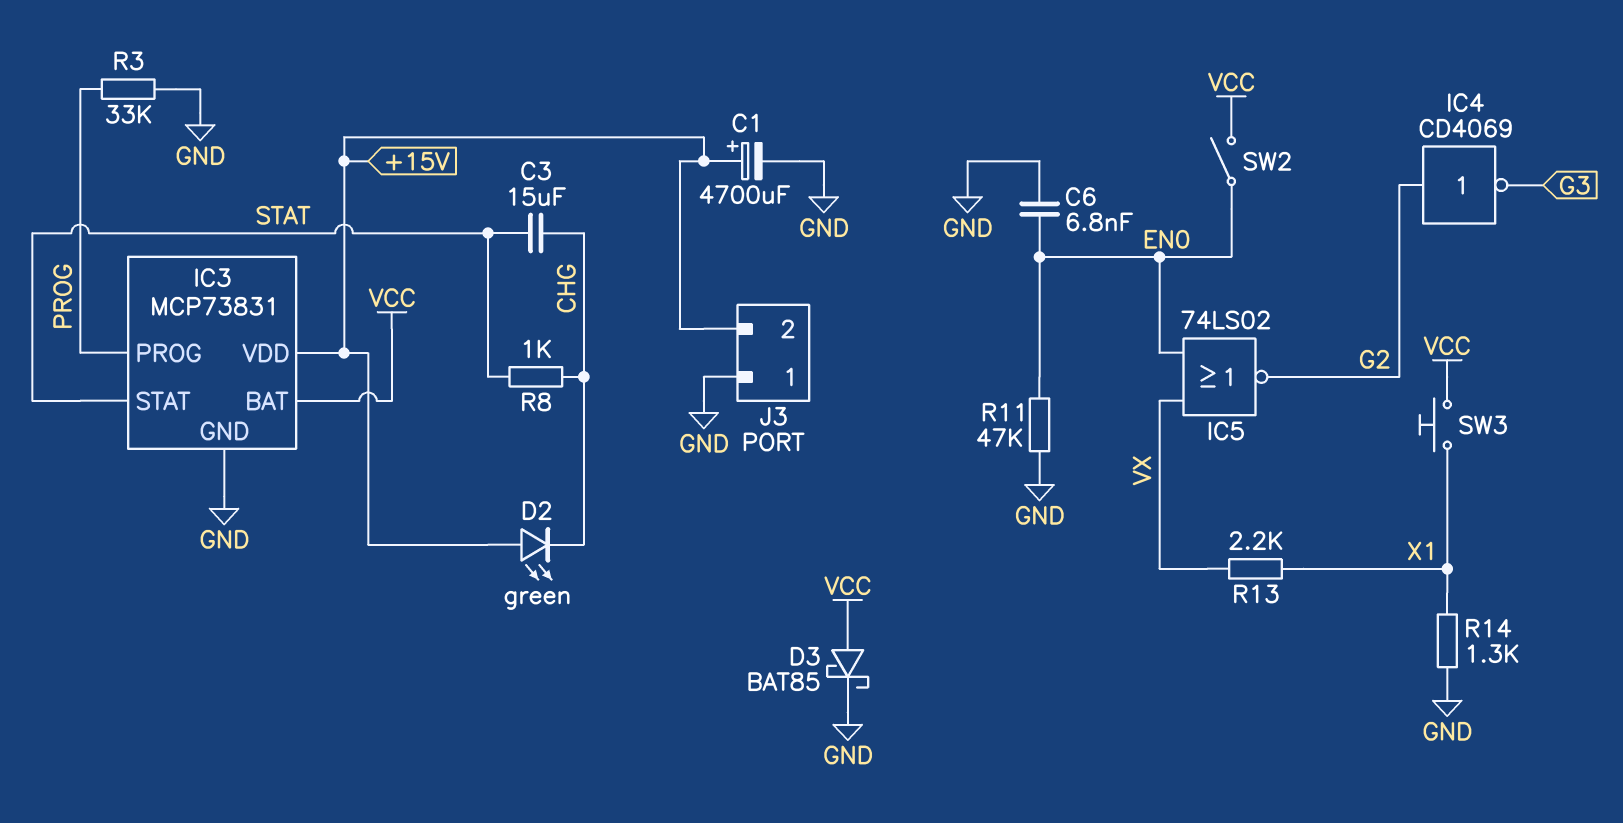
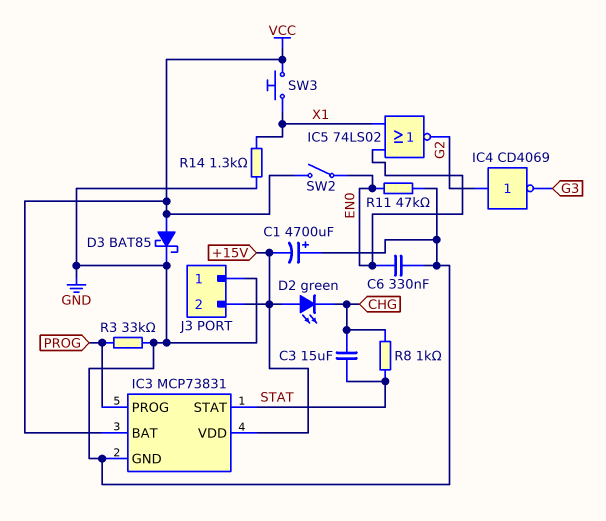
C1: 4700uF (plus +15V, minus GND) -> 4700uF (plus GND, minus +15V)
C6: 6.8nF (EN0, GND) -> 330nF (EN0, GND)
IC5: NOR 74LS02 (in EN0, in VX, out G2) -> NOR 74LS02 (in EN0, in X1, out G2)
R13: 2.2k (VX, X1) -> none

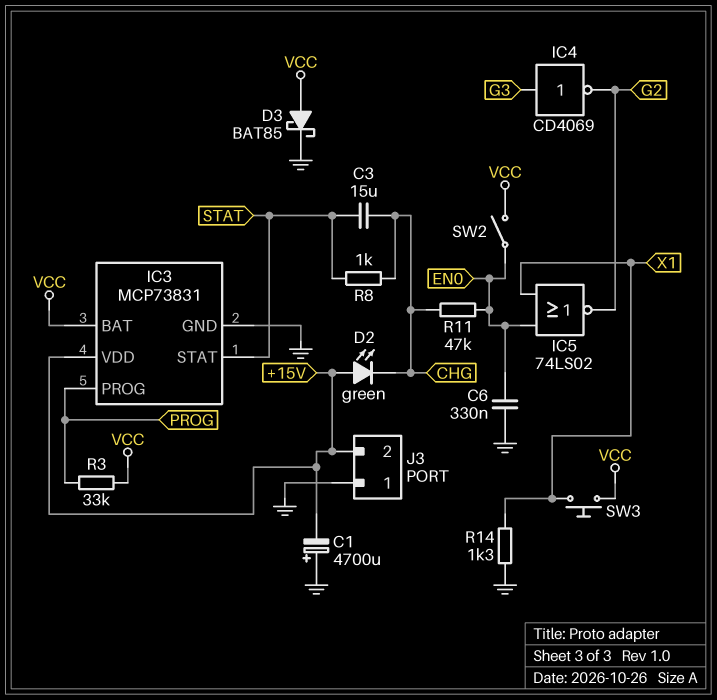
IC4: NOT CD4069 (in G2, out G3) -> NOT CD4069 (in G3, out G2)
R3: 33k (GND, PROG) -> 33k (PROG, VCC)
R11: 47k (EN0, GND) -> 47k (CHG, EN0)

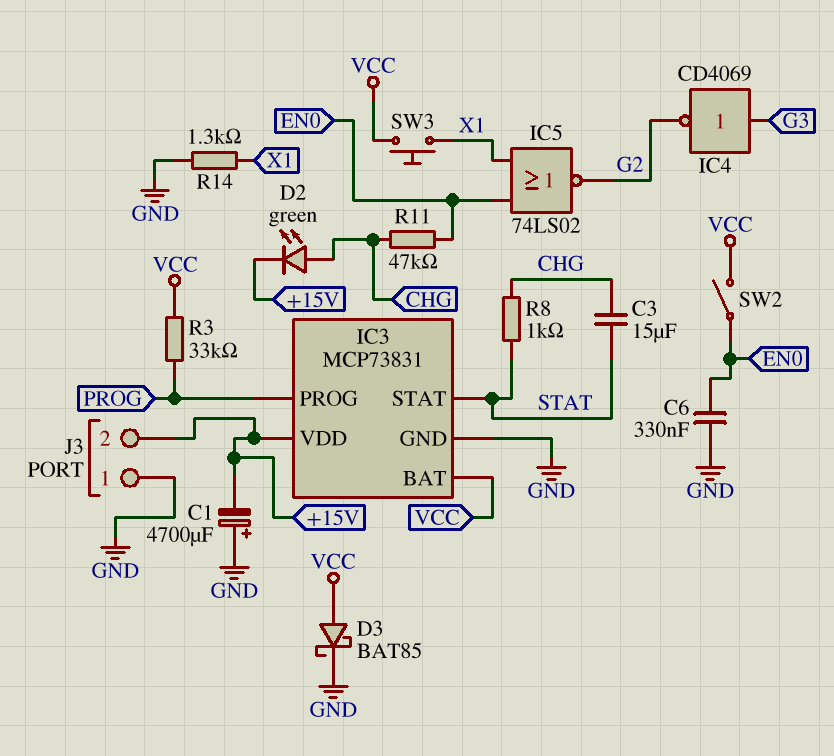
D2: LED green (A +15V, K CHG) -> LED green (A CHG, K +15V)

